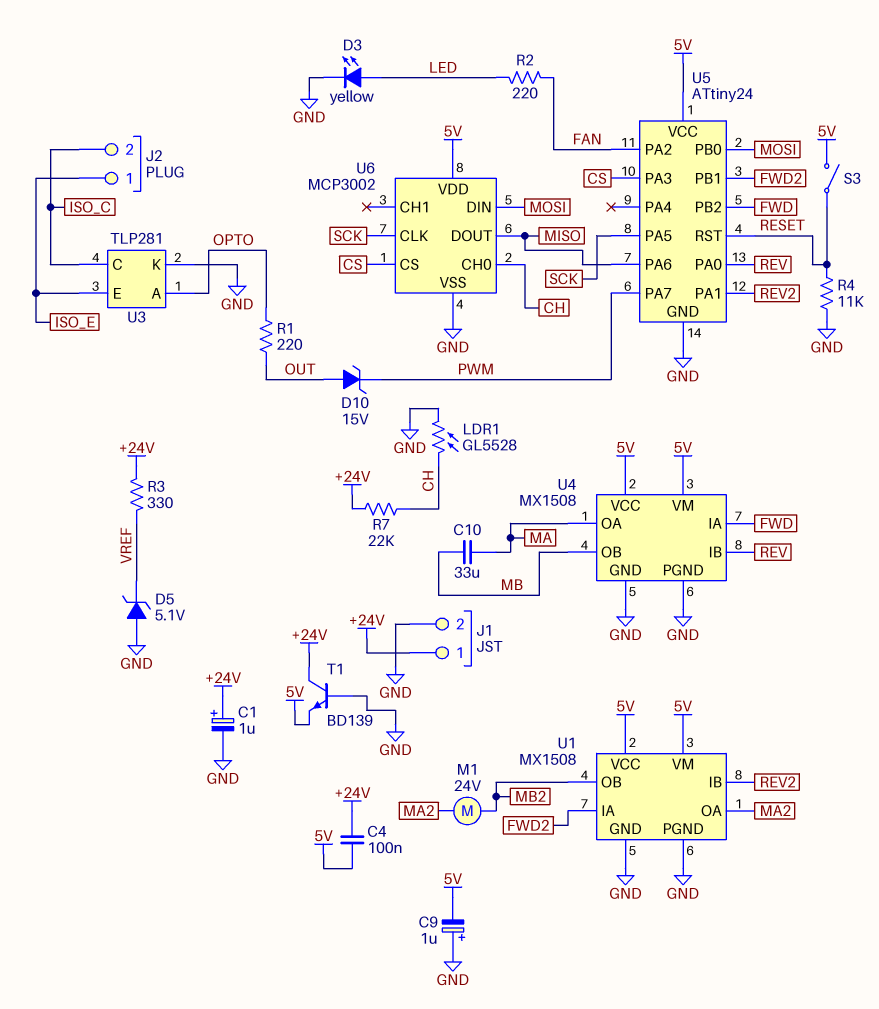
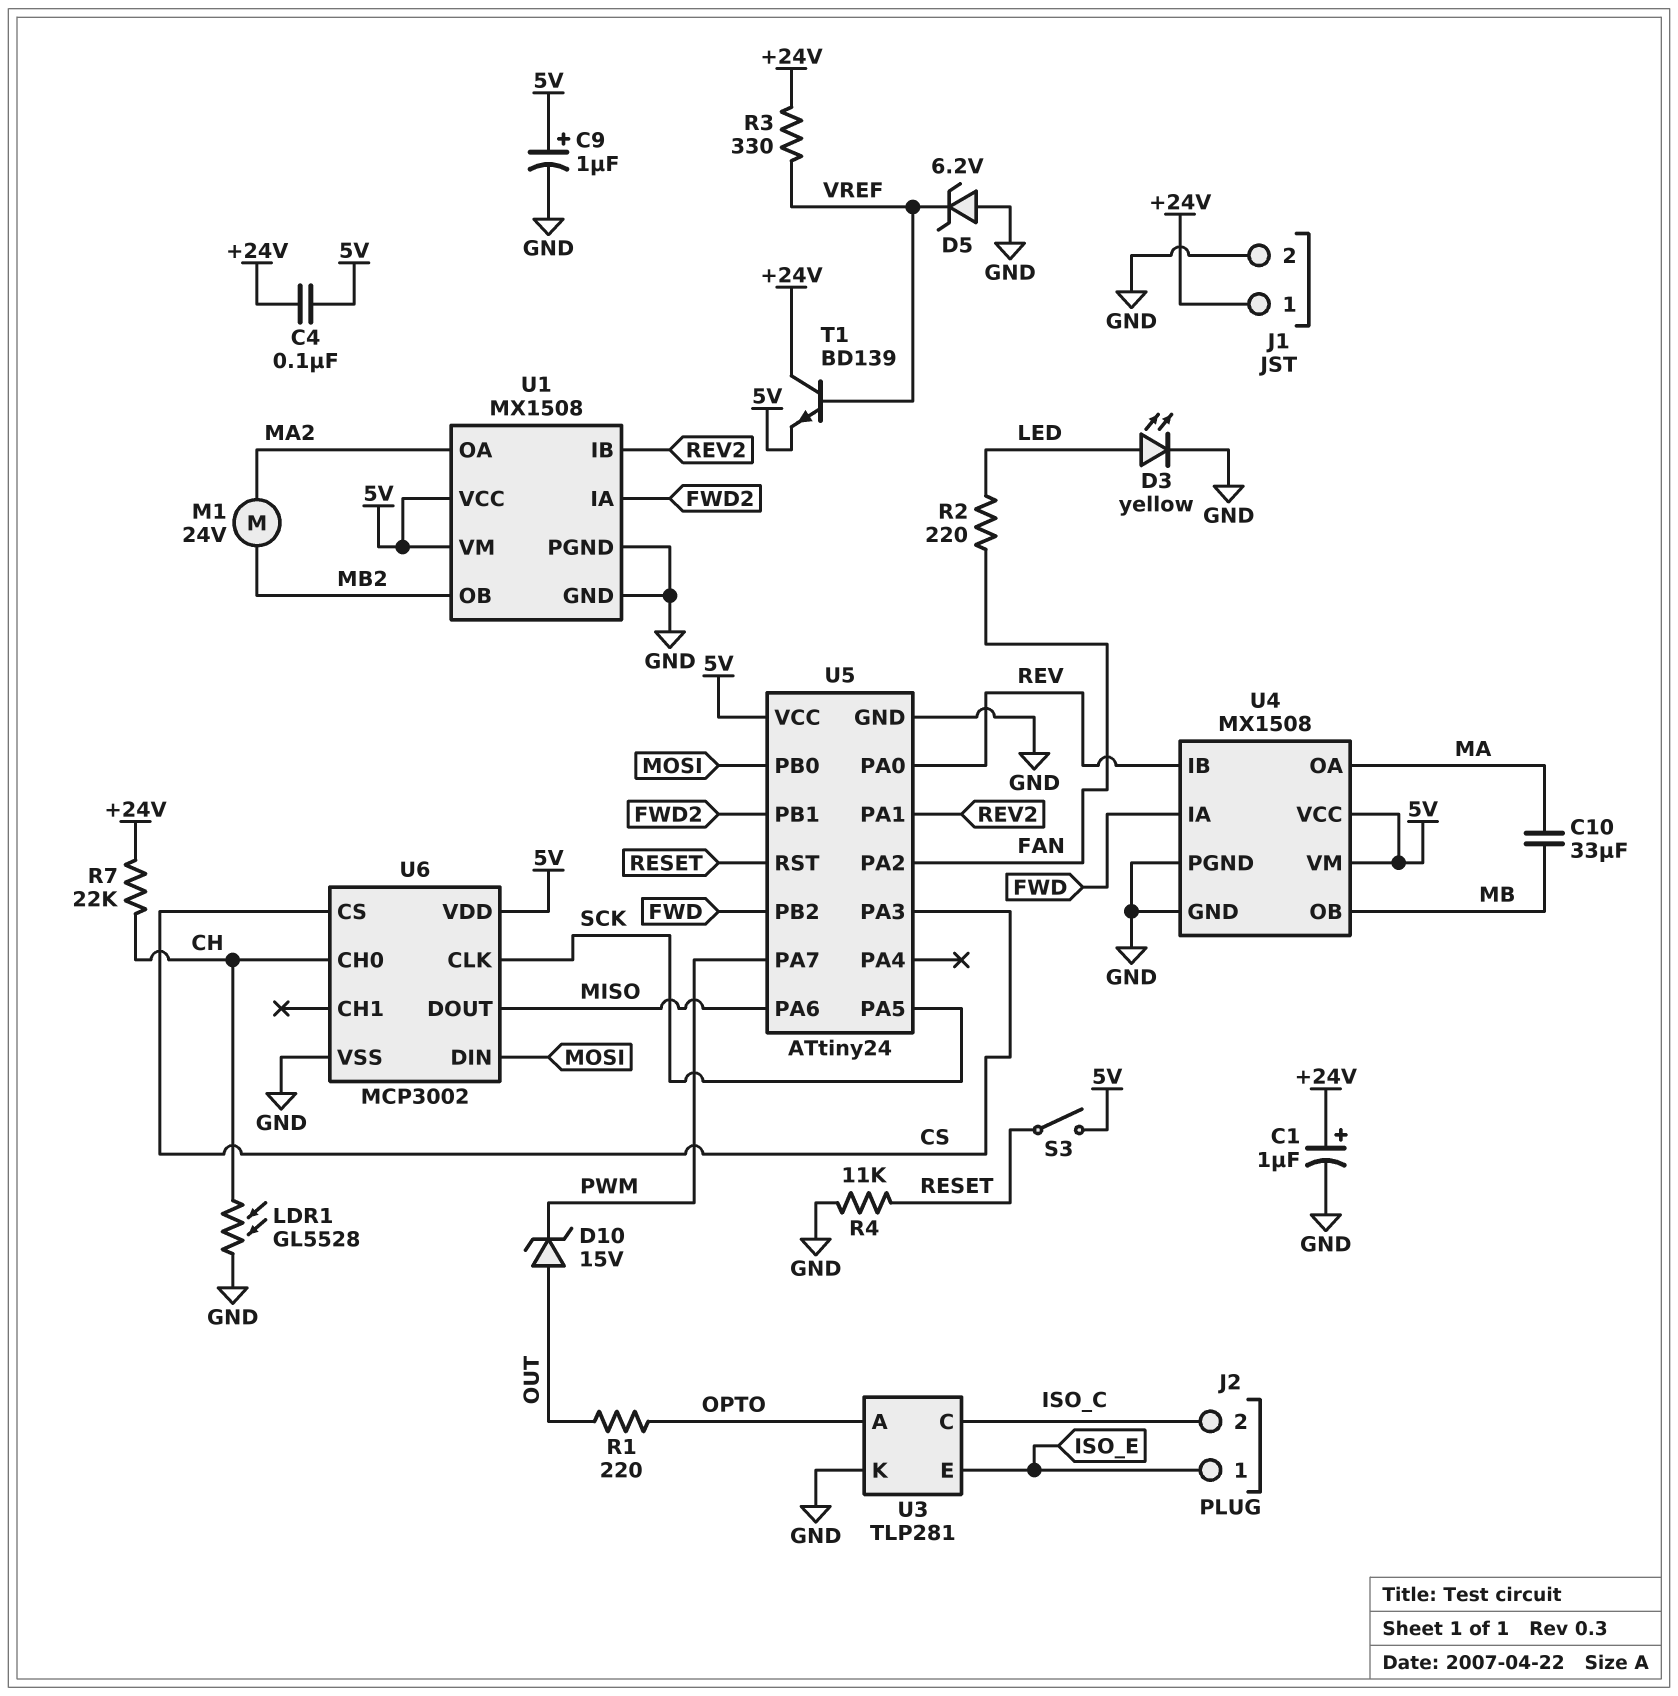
C9: 1uF (plus GND, minus 5V) -> 1uF (plus 5V, minus GND)
D5: zener 5.1V (A GND, K VREF) -> zener 6.2V (A GND, K VREF)
T1: NPN BD139 (B GND, C +24V, E 5V) -> NPN BD139 (B VREF, C +24V, E 5V)

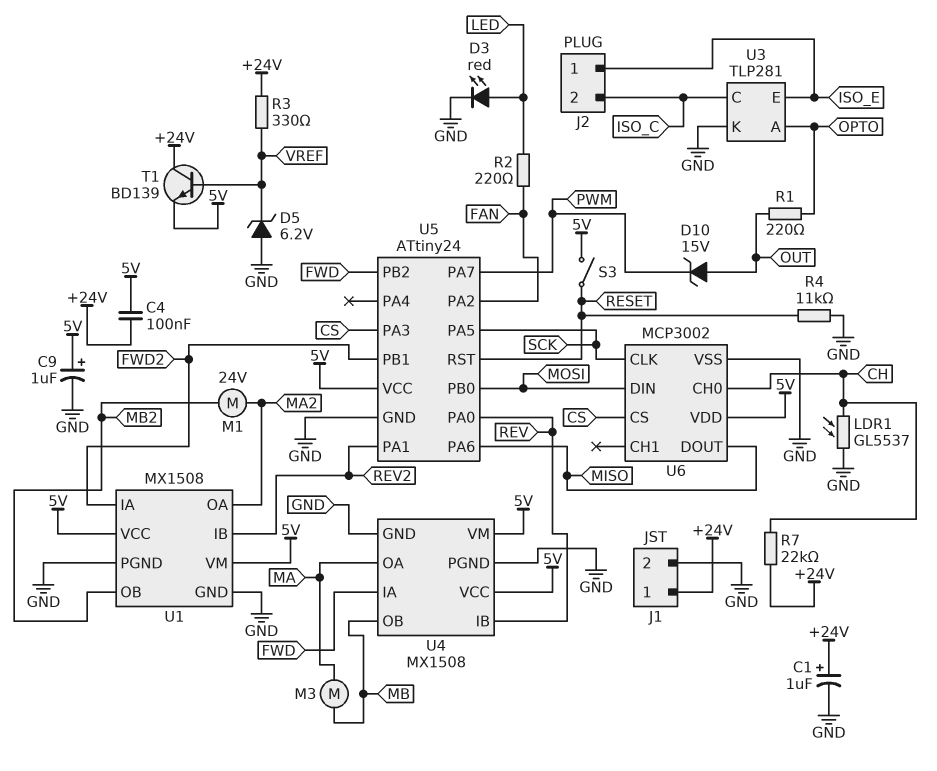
C10: 33uF (MA, MB) -> none
D3: LED yellow (A LED, K GND) -> LED red (A LED, K GND)
LDR1: GL5528 (CH, GND) -> GL5537 (CH, GND)
M3: none -> motor (MA, MB)

